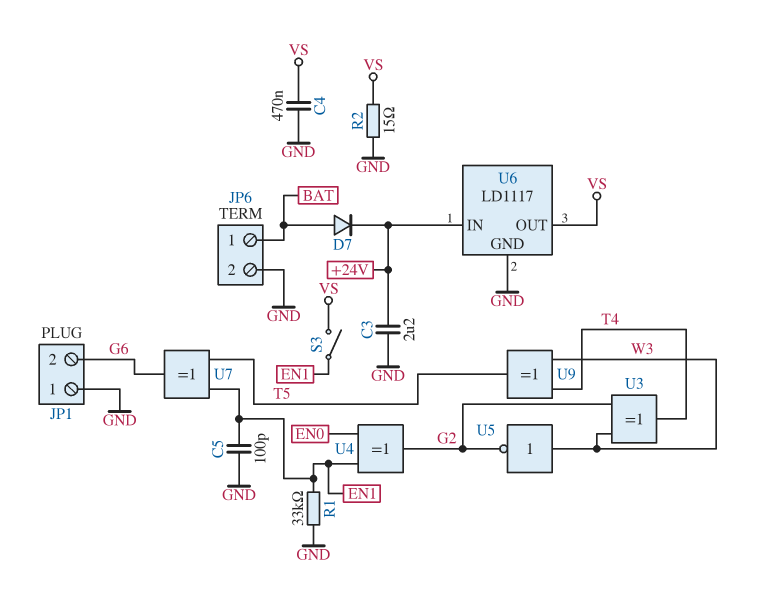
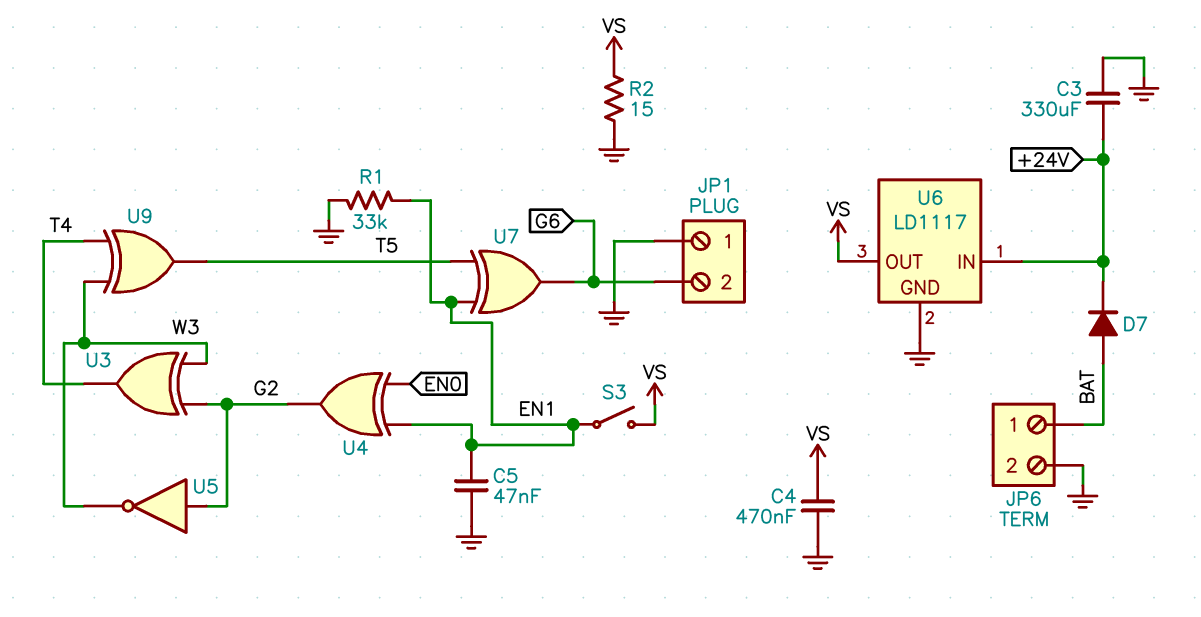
C3: 2.2uF (+24V, GND) -> 330uF (+24V, GND)
C5: 100pF (EN1, GND) -> 47nF (EN1, GND)
U5: NOT (in W3, out G2) -> NOT (in G2, out W3)

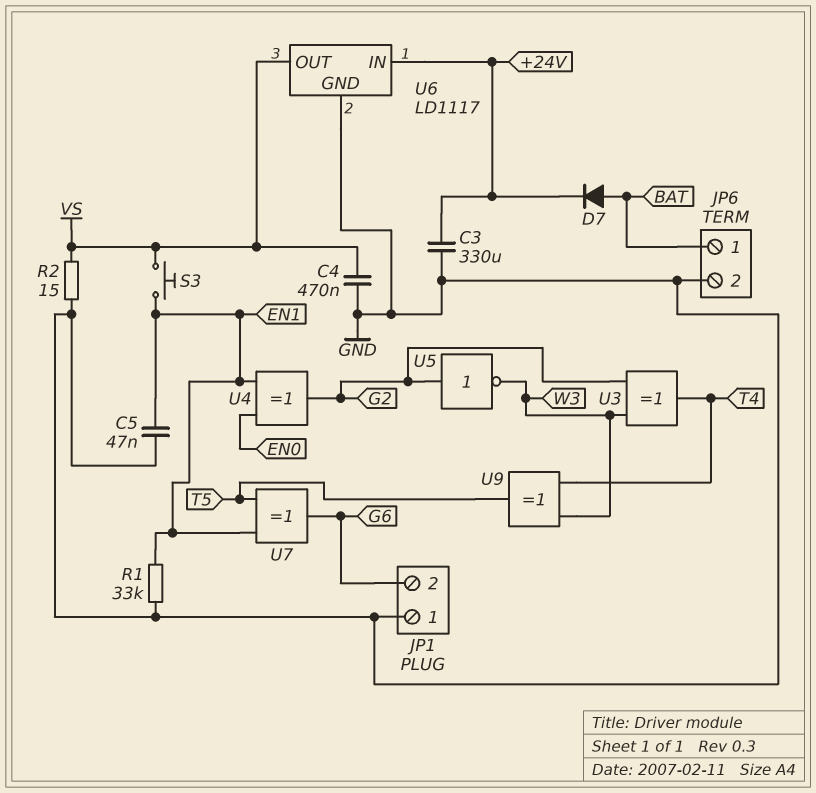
S3: switch (EN1, VS) -> button (EN1, VS)

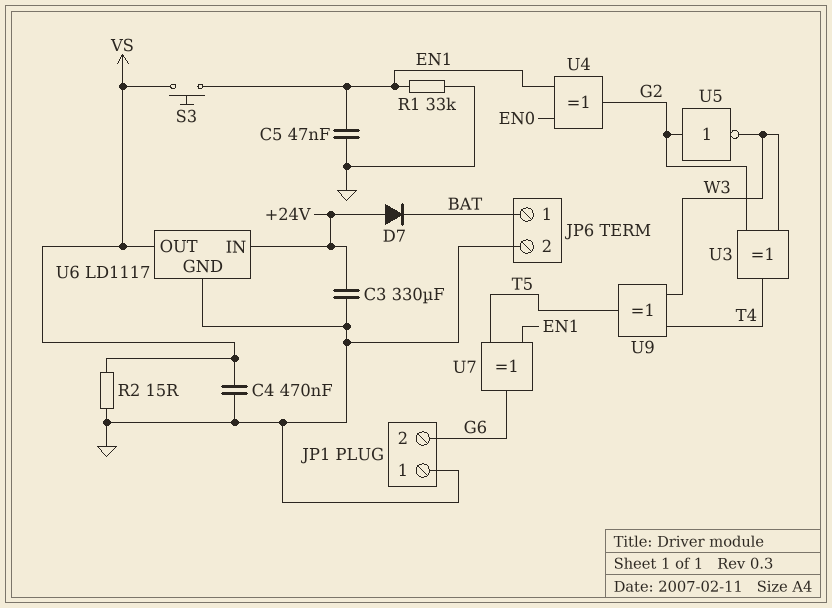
D7: diode (A BAT, K +24V) -> diode (A +24V, K BAT)

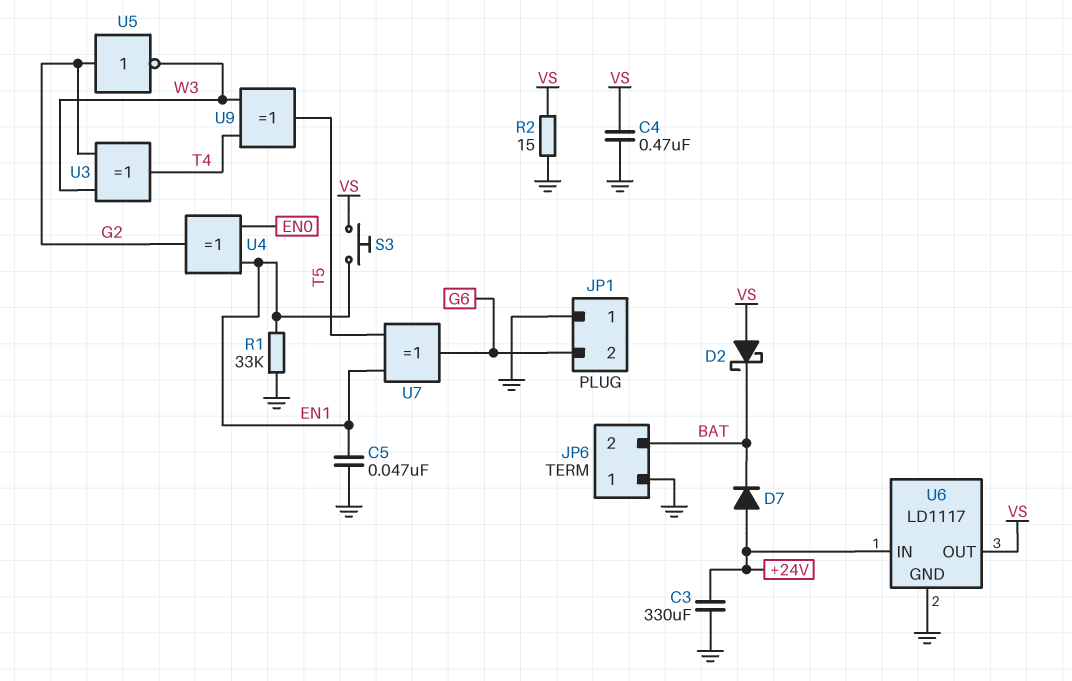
D2: none -> schottky (A VS, K BAT)
JP6 pin 1: BAT -> GND
JP6 pin 2: GND -> BAT

